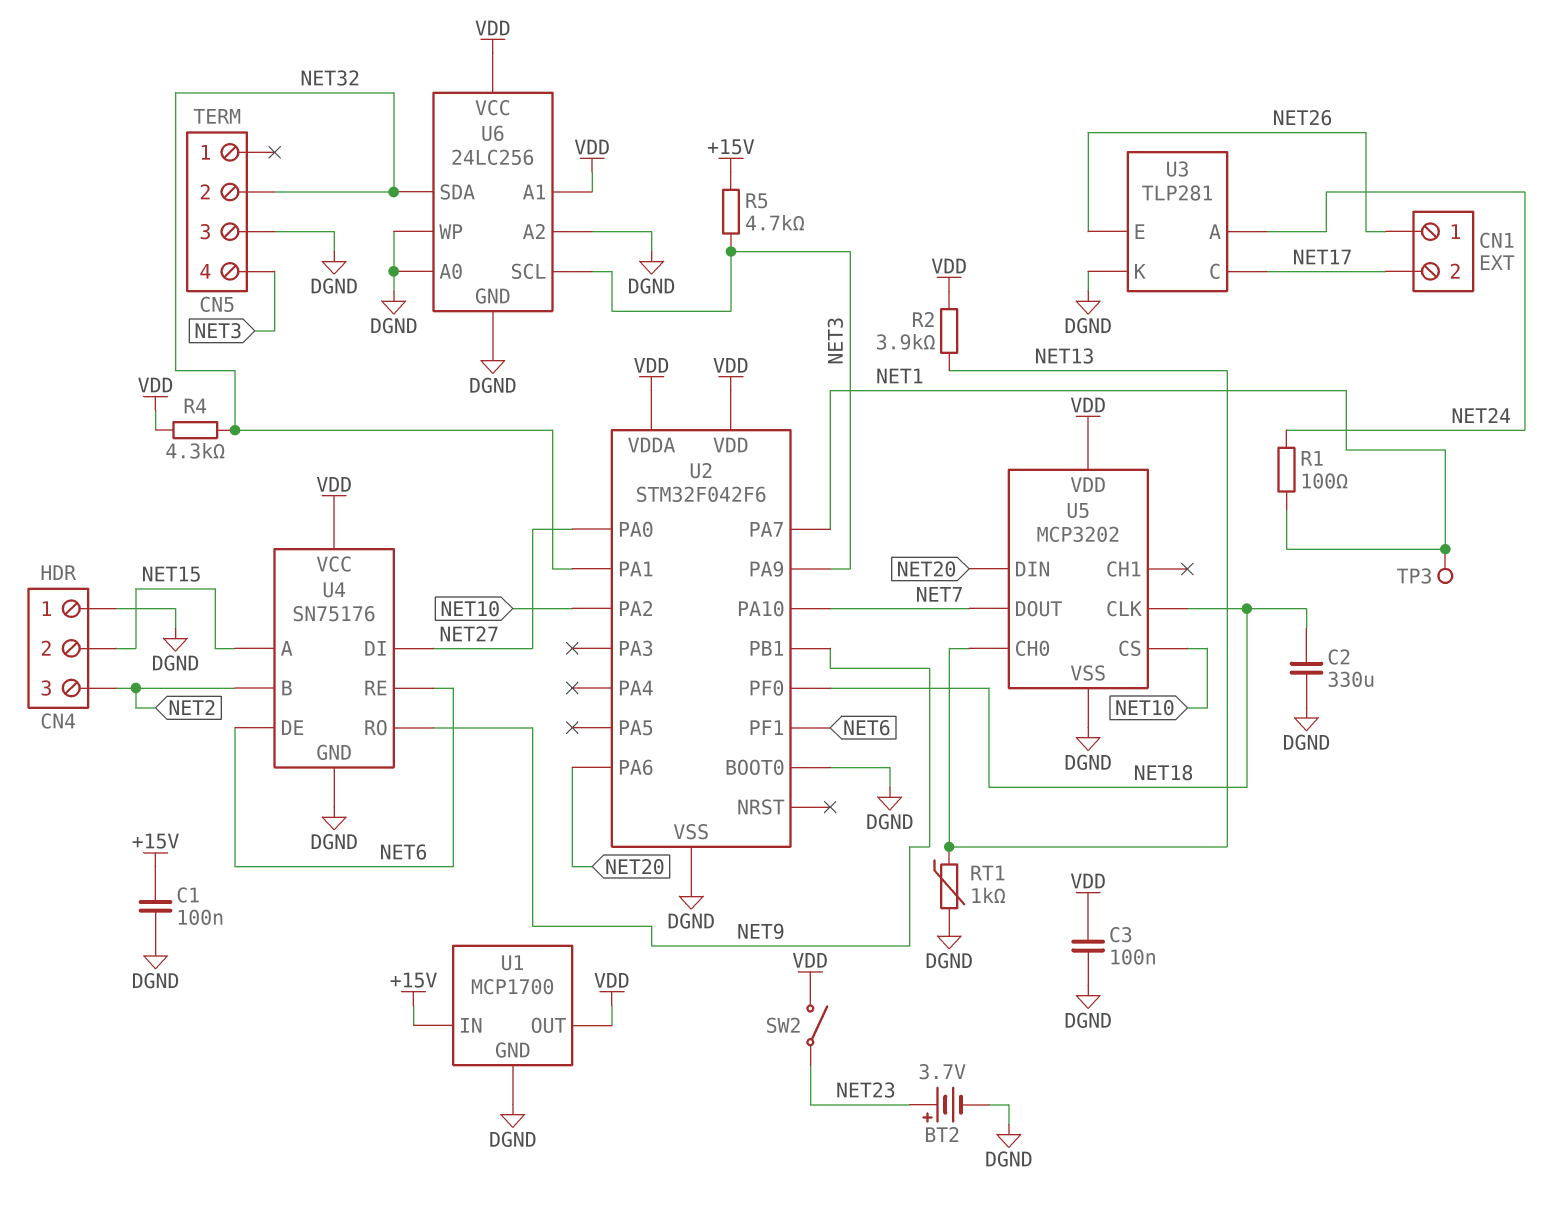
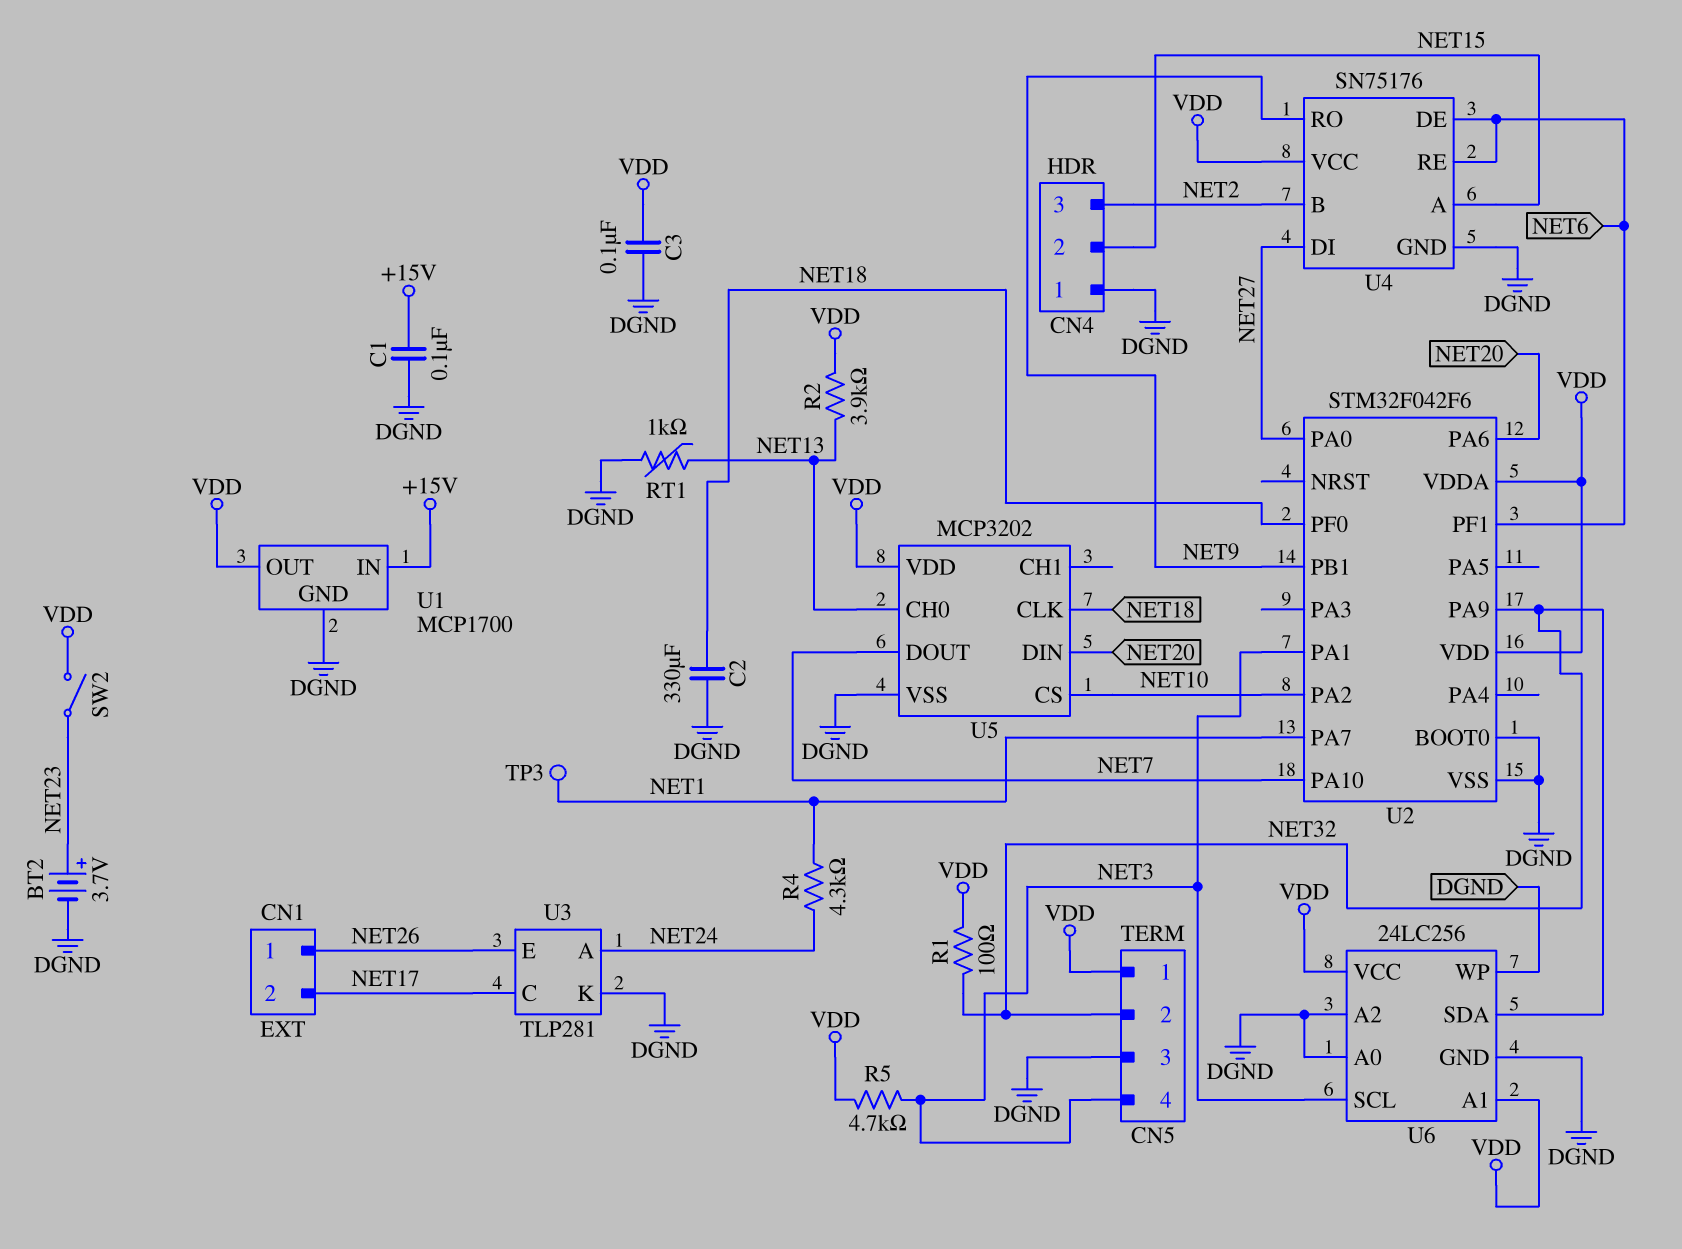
CN5 pin 1: none -> VDD
R1: 100 (NET1, NET24) -> 100 (NET32, VDD)
R4: 4.3k (NET32, VDD) -> 4.3k (NET1, NET24)
R5: 4.7k (+15V, NET3) -> 4.7k (NET3, VDD)
U2 pin PA1: NET32 -> NET3
U2 pin PA9: NET3 -> NET32

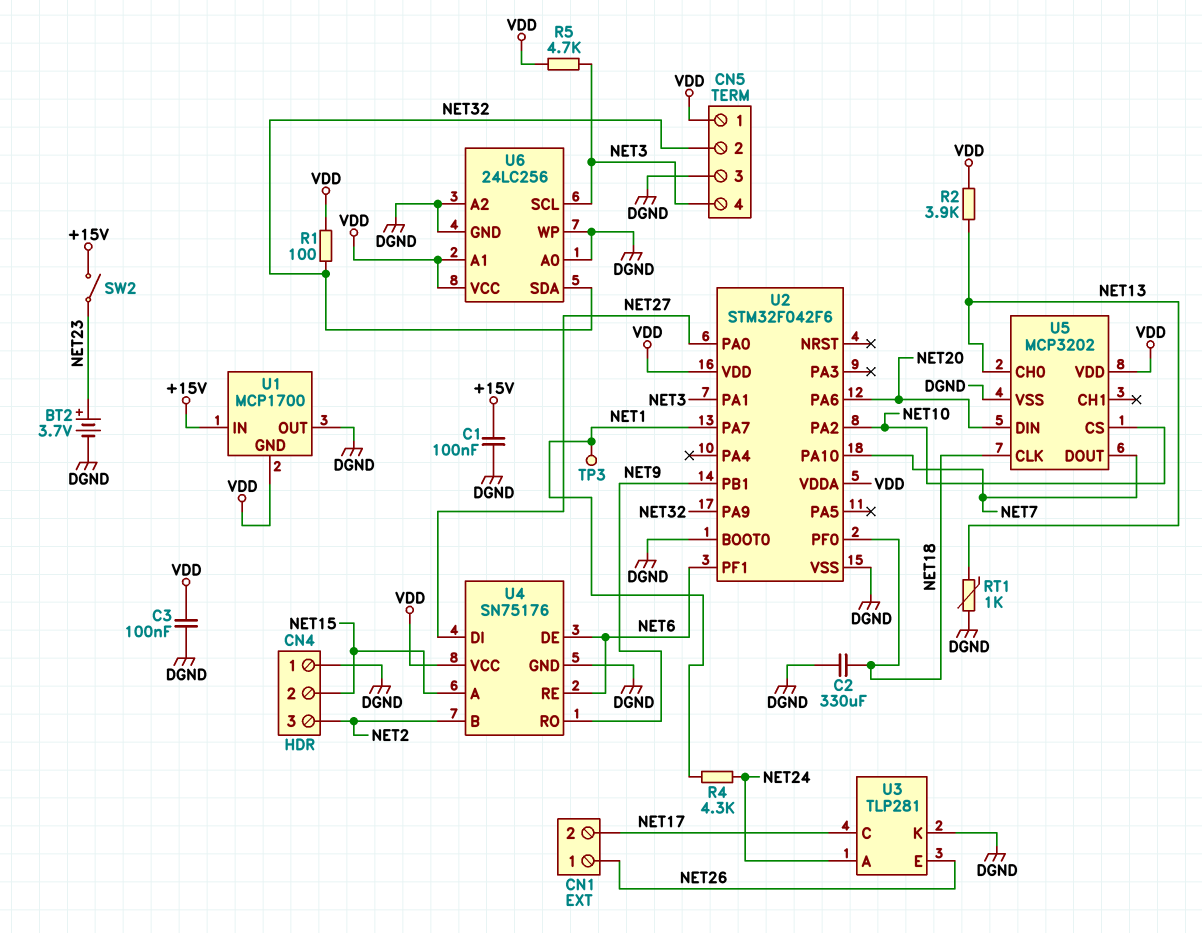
SW2: switch (NET23, VDD) -> switch (+15V, NET23)
U1 pin GND: DGND -> VDD
U1 pin OUT: VDD -> DGND

